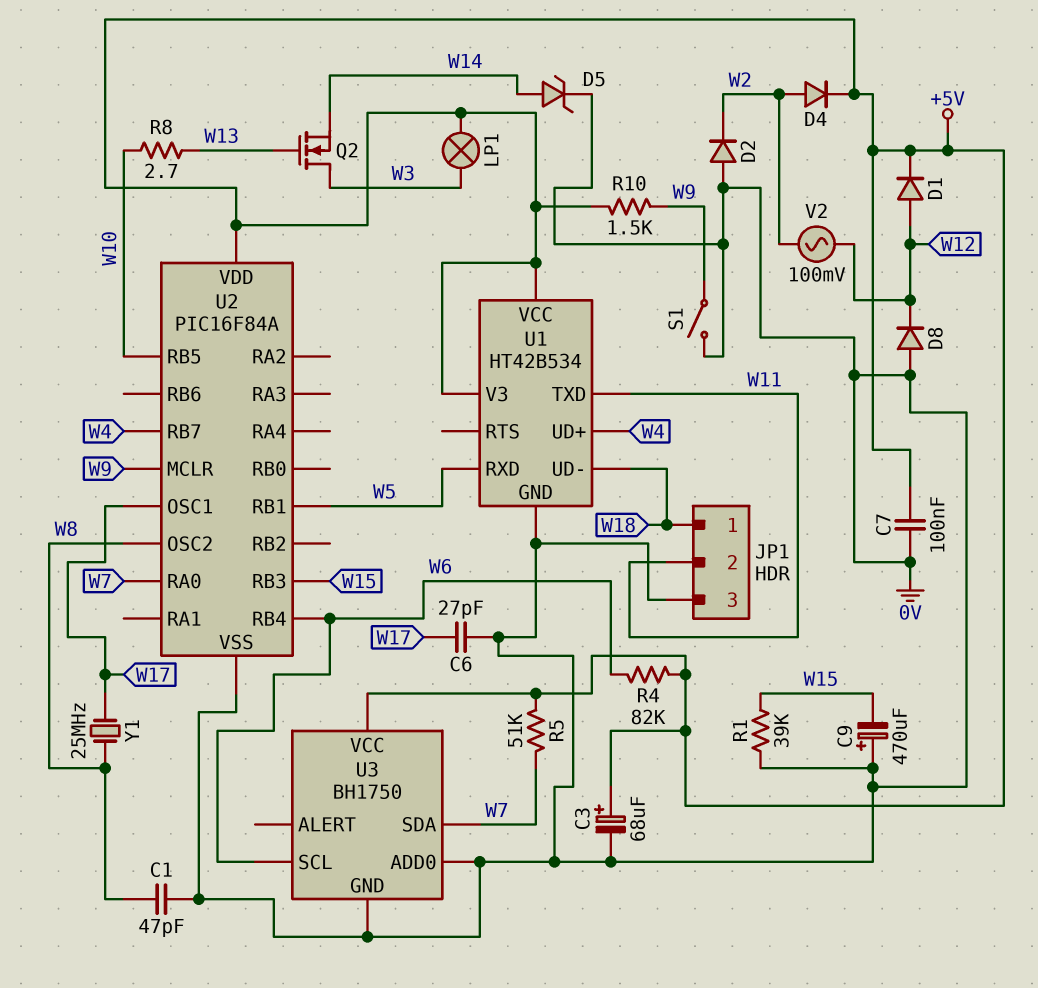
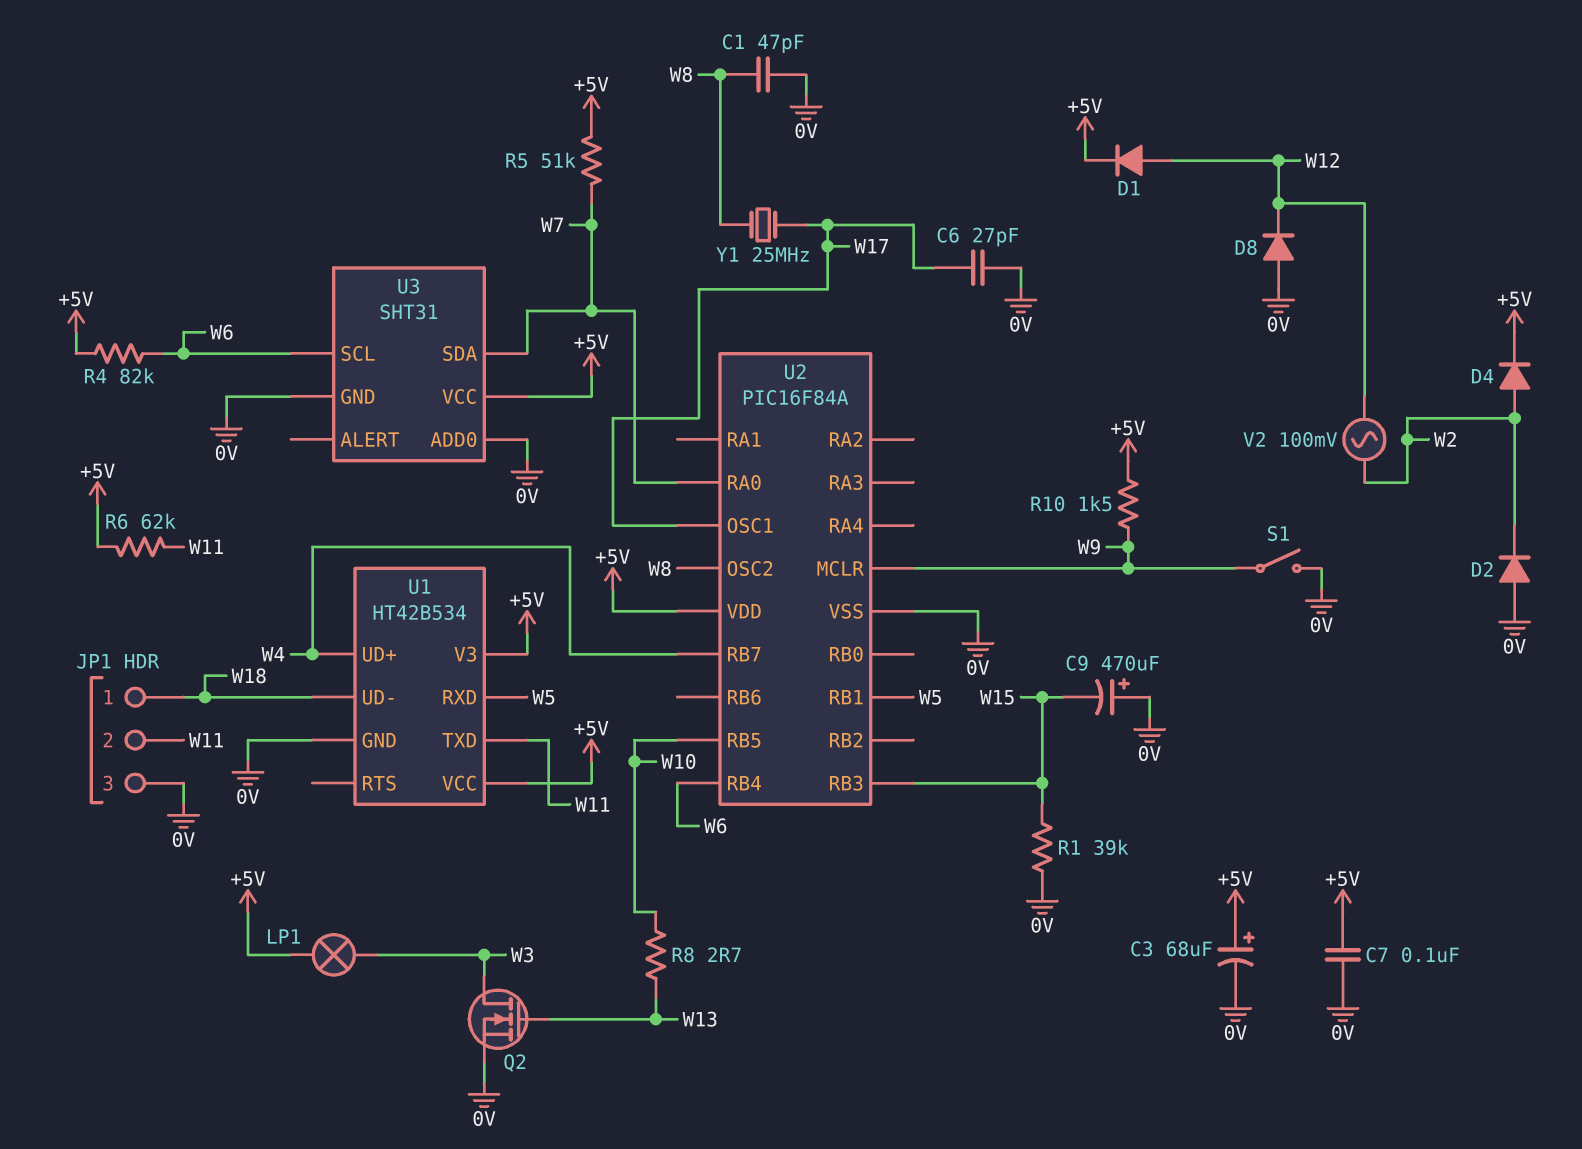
D5: zener (A W14, K 0V) -> none
Q2: NMOS (G W13, D W3, S W14) -> NMOS (G W13, D W3, S 0V)
R6: none -> 62k (+5V, W11)
U3: BH1750 -> SHT31

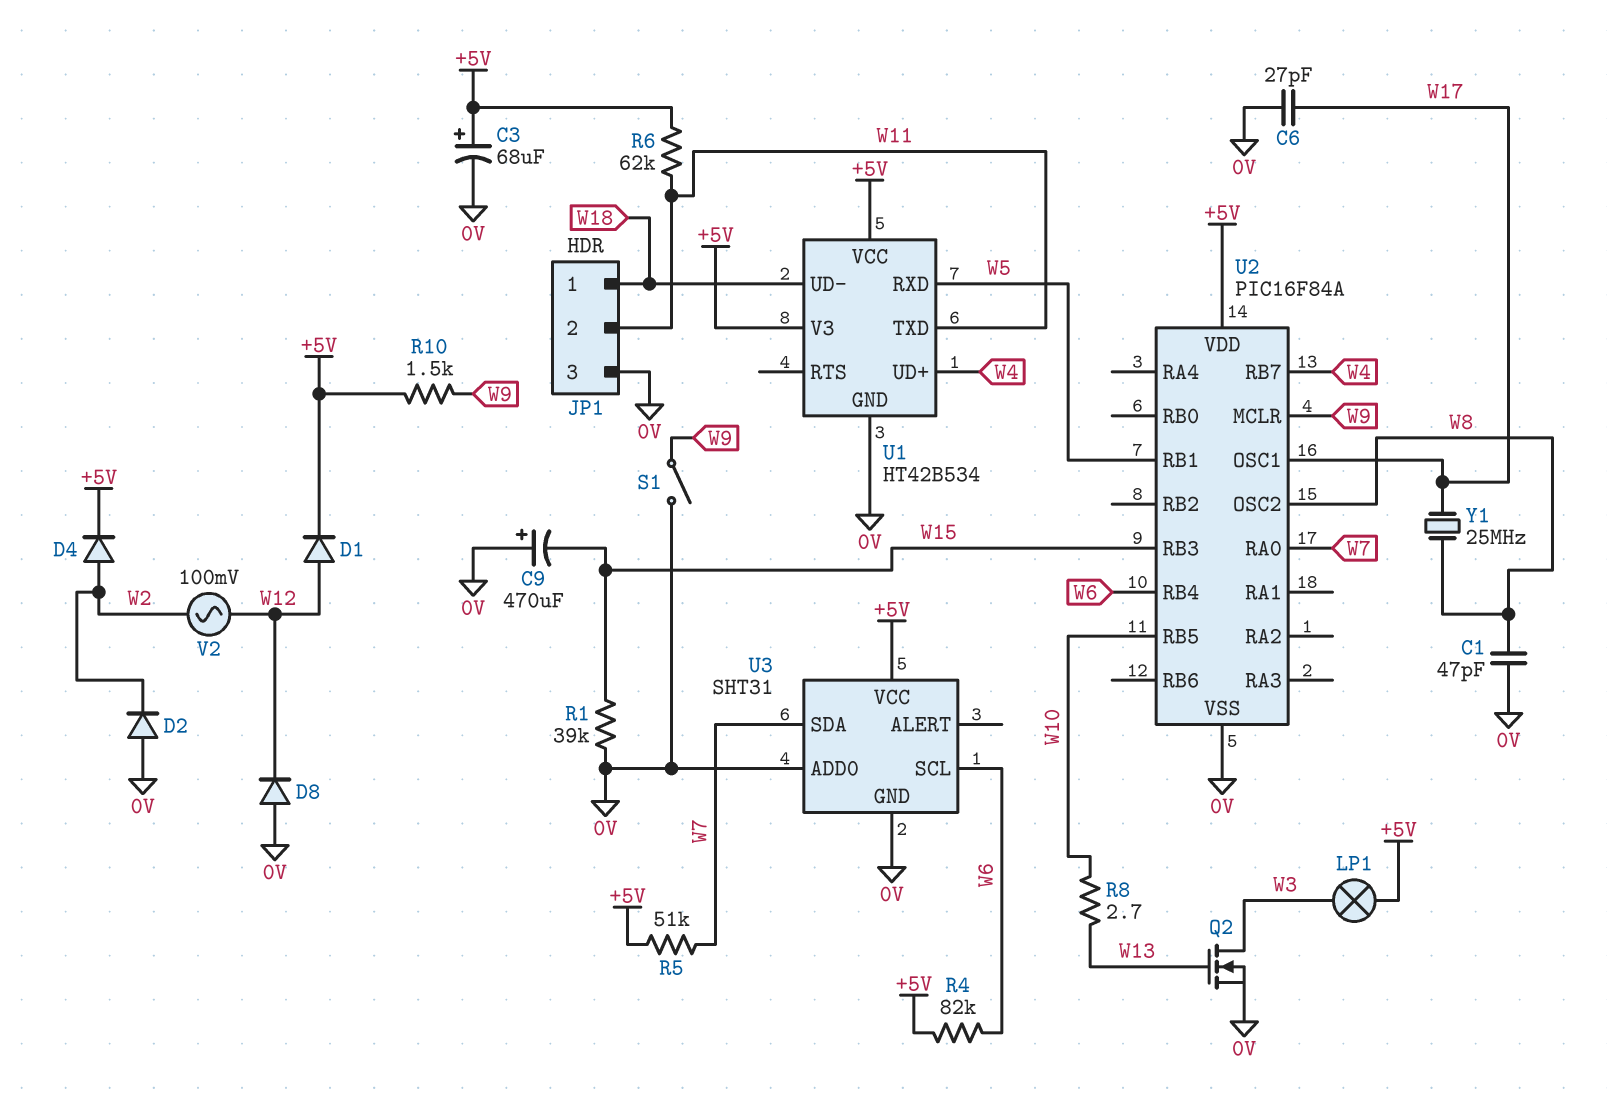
C7: 100nF (+5V, 0V) -> none

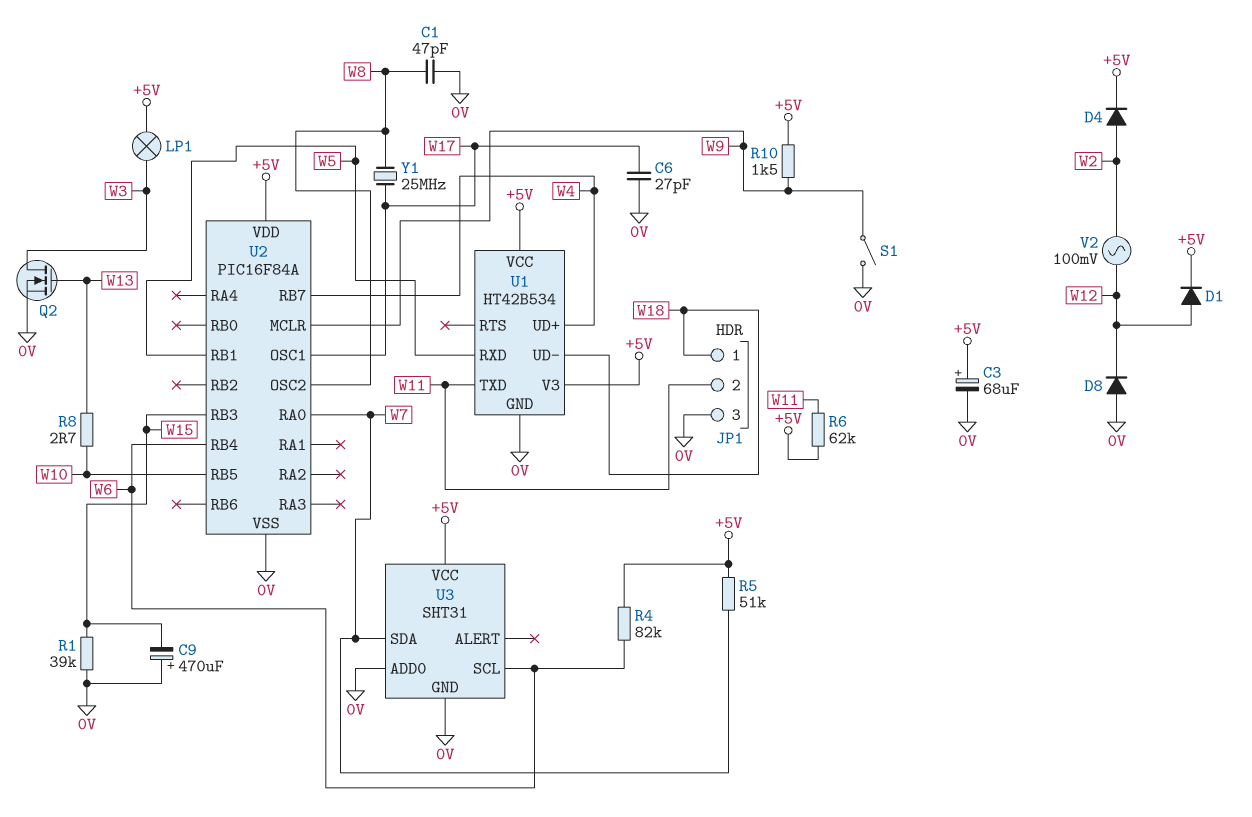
D2: diode (A 0V, K W2) -> none

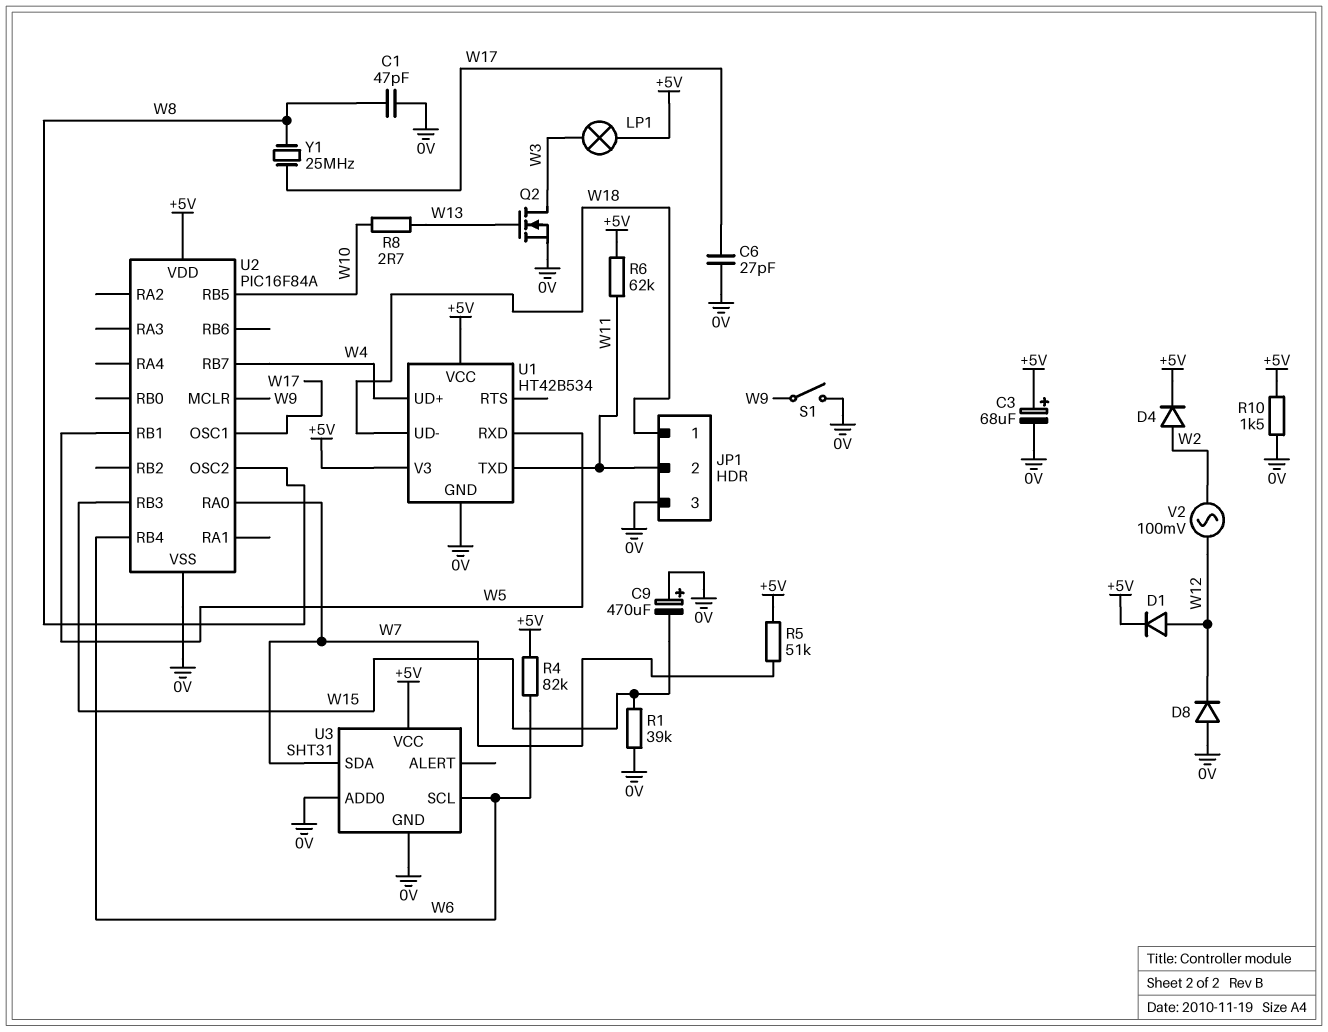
R10: 1.5k (+5V, W9) -> 1.5k (+5V, 0V)

